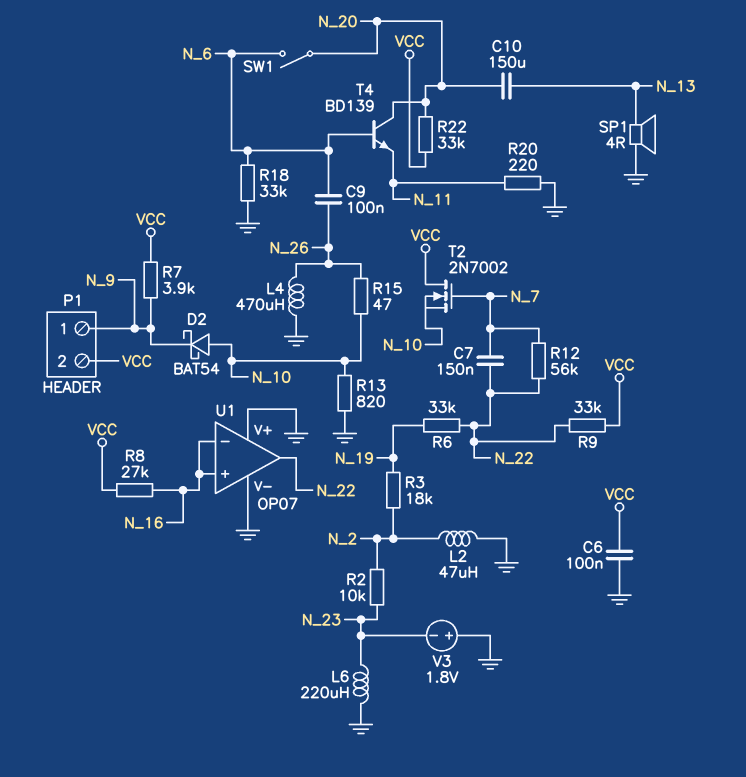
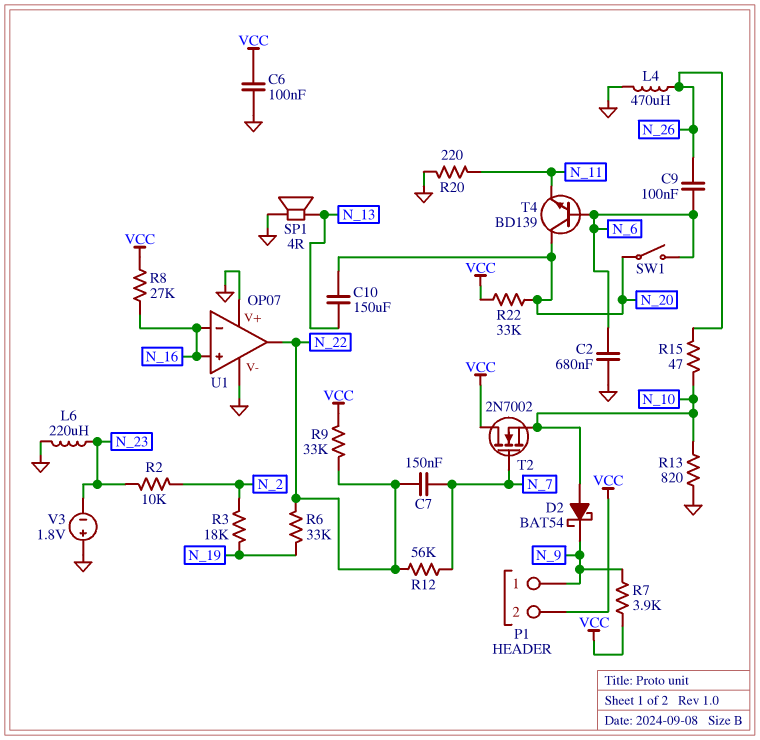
C2: none -> 680nF (GND, N_6)
L2: 47uH (GND, N_2) -> none
R18: 33k (GND, N_6) -> none

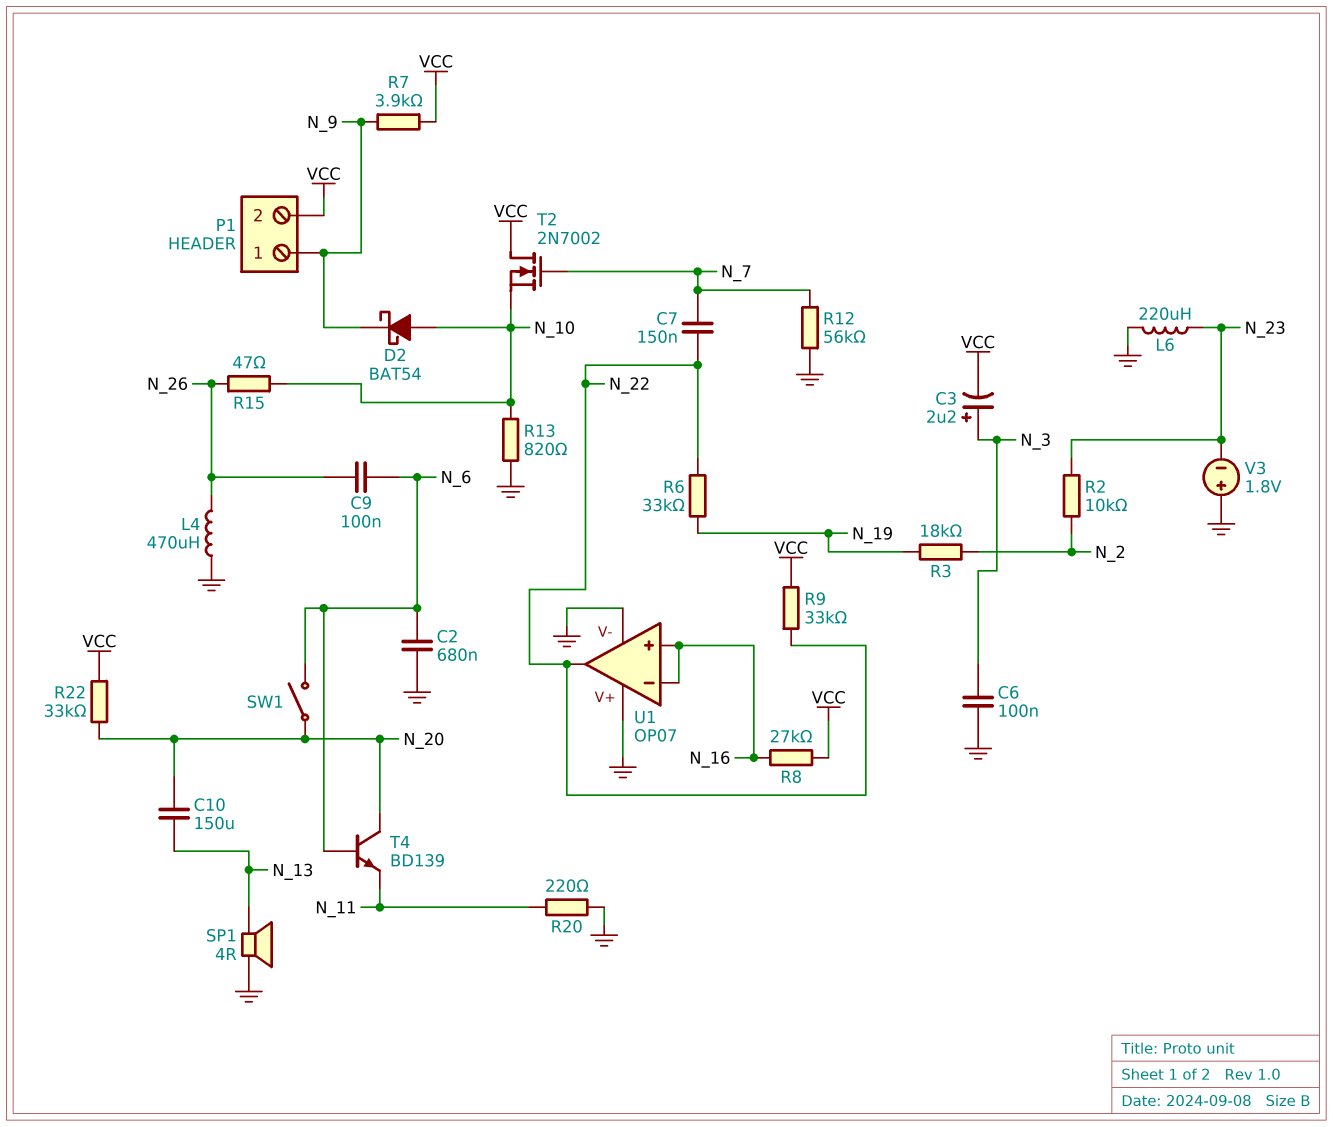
C3: none -> 2.2uF (plus N_3, minus VCC)
C6: 100nF (GND, VCC) -> 100nF (GND, N_3)
R12: 56k (N_7, N_22) -> 56k (GND, N_7)

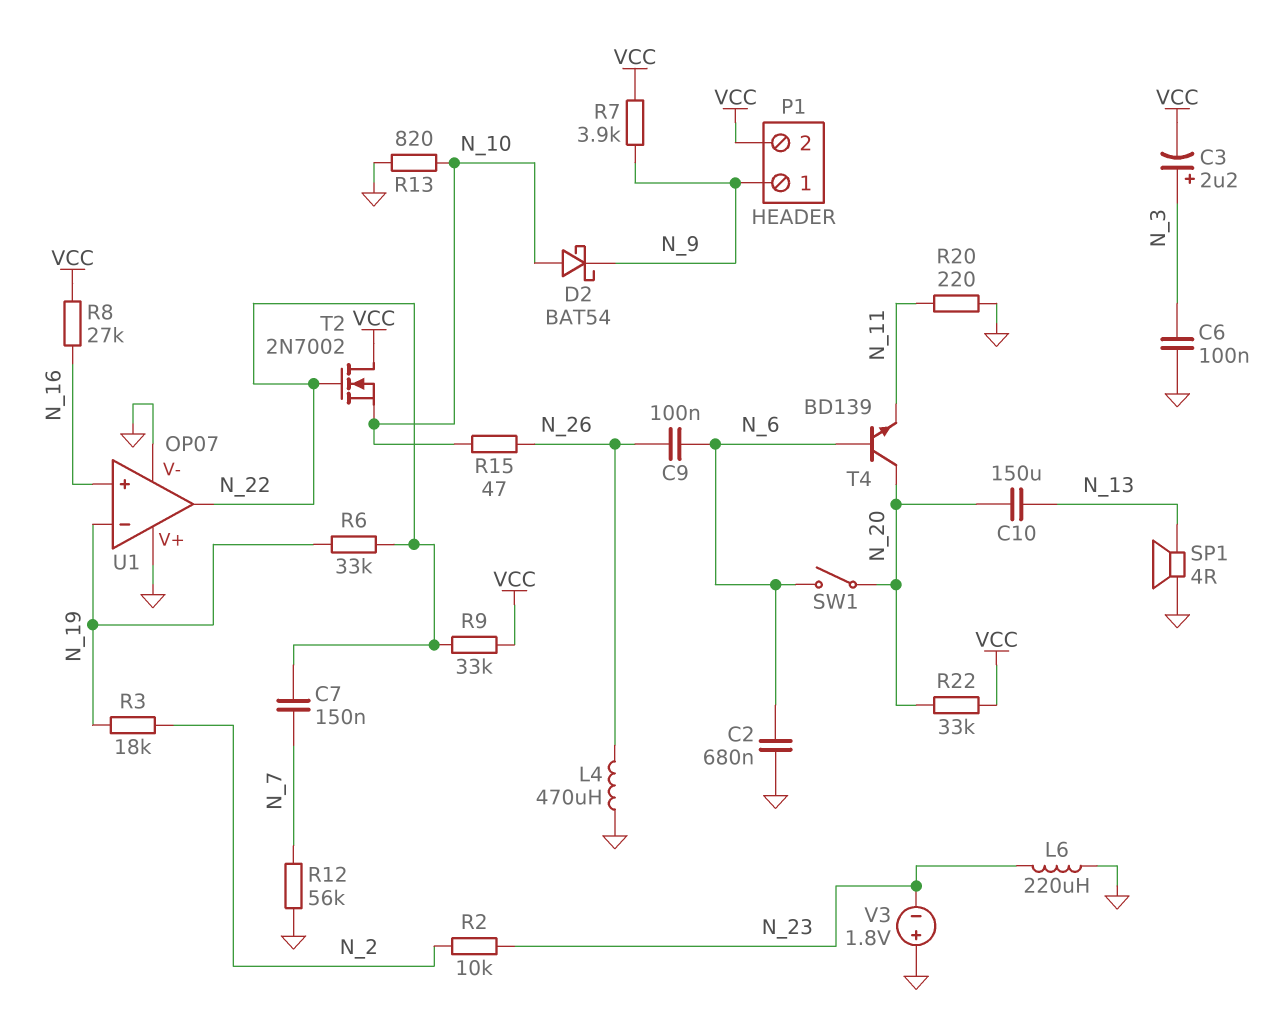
T2: NMOS 2N7002 (G N_7, D VCC, S N_10) -> NMOS 2N7002 (G N_22, D VCC, S N_10)
U1 pin in-: N_16 -> N_19

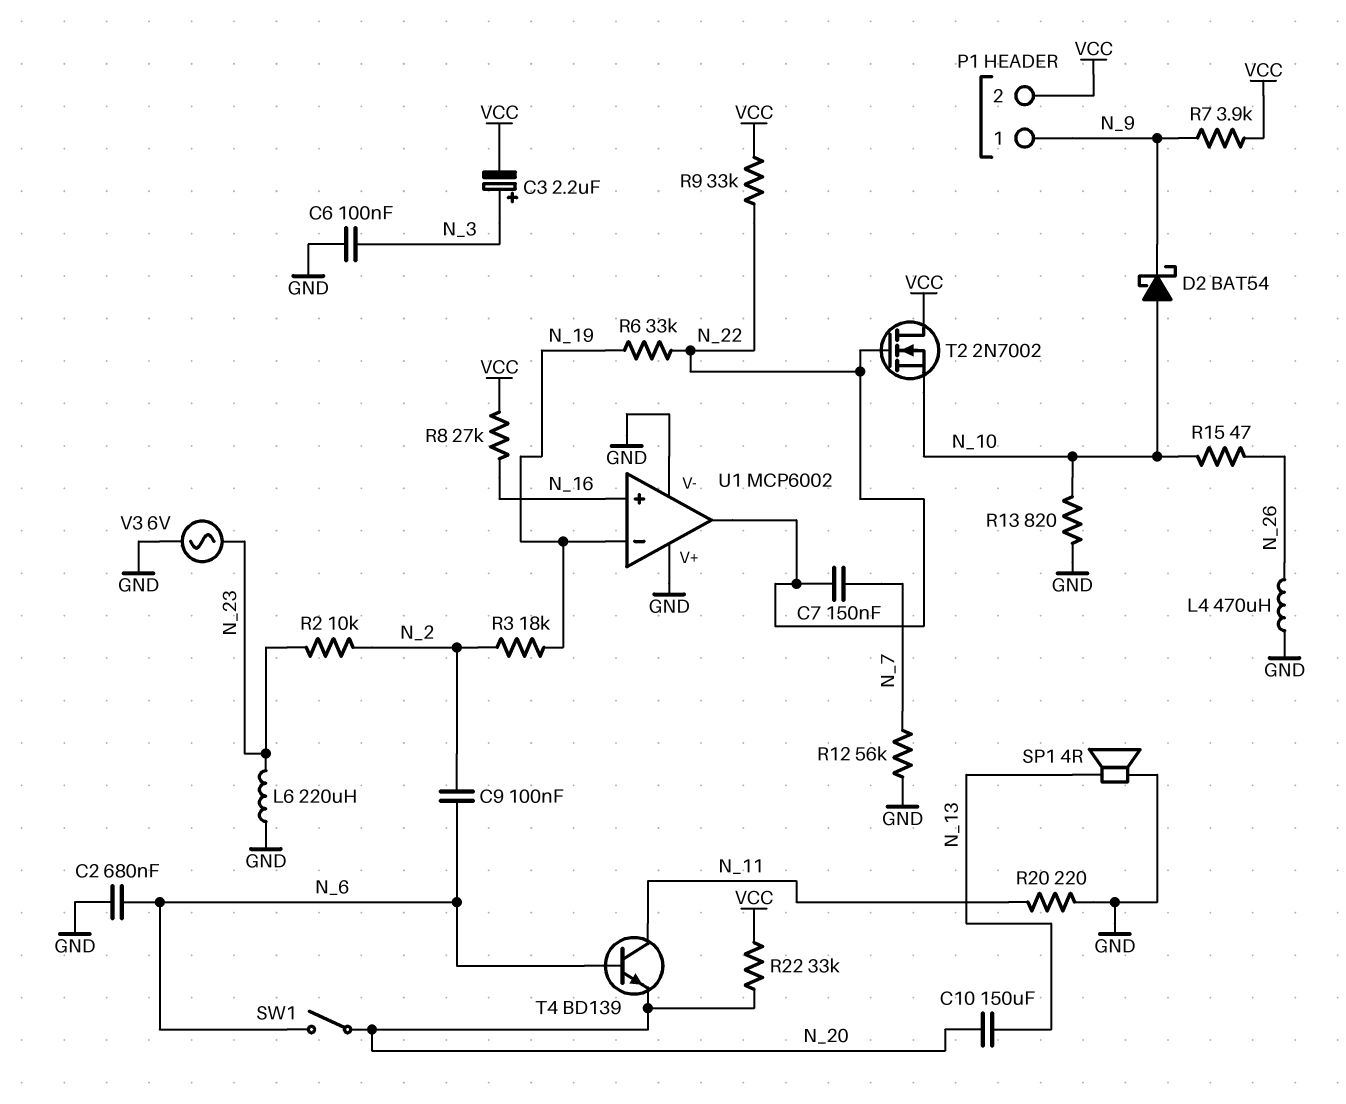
C9: 100nF (N_6, N_26) -> 100nF (N_2, N_6)
T4: NPN BD139 (B N_6, C N_20, E N_11) -> NPN BD139 (B N_6, C N_11, E N_20)
U1: OP07 -> MCP6002
V3: 1.8V (plus GND, minus N_23) -> AC 6V (GND, N_23)

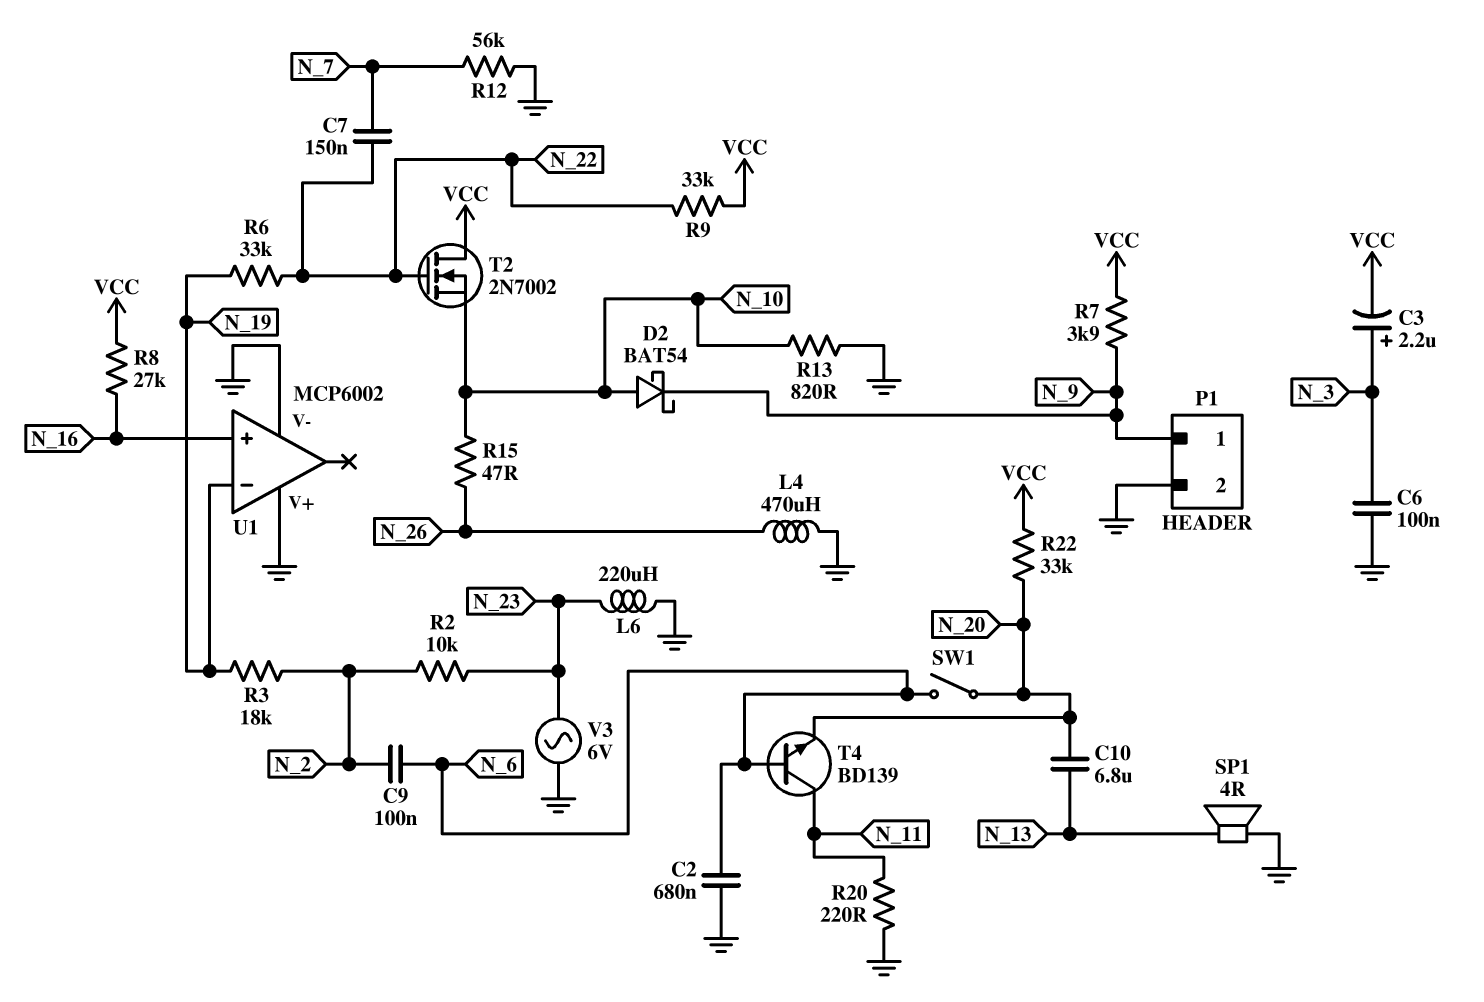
C10: 150uF (N_13, N_20) -> 6.8uF (N_13, N_20)
P1 pin 2: VCC -> GND
U1 pin out: N_22 -> none

